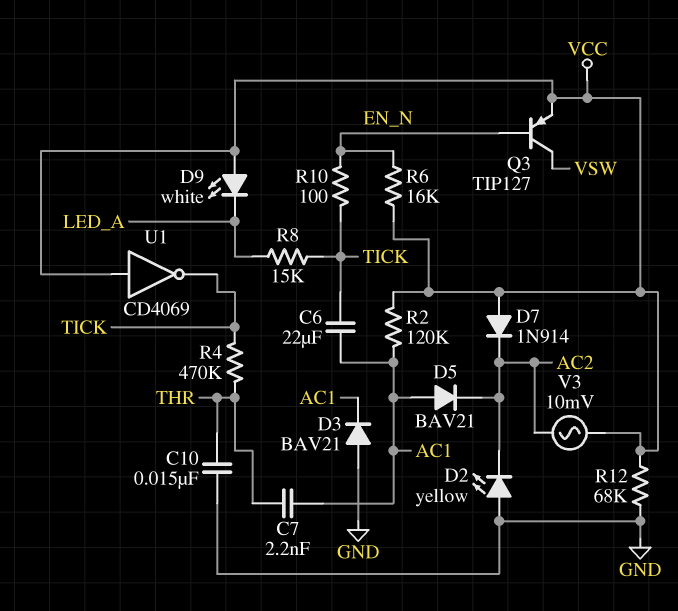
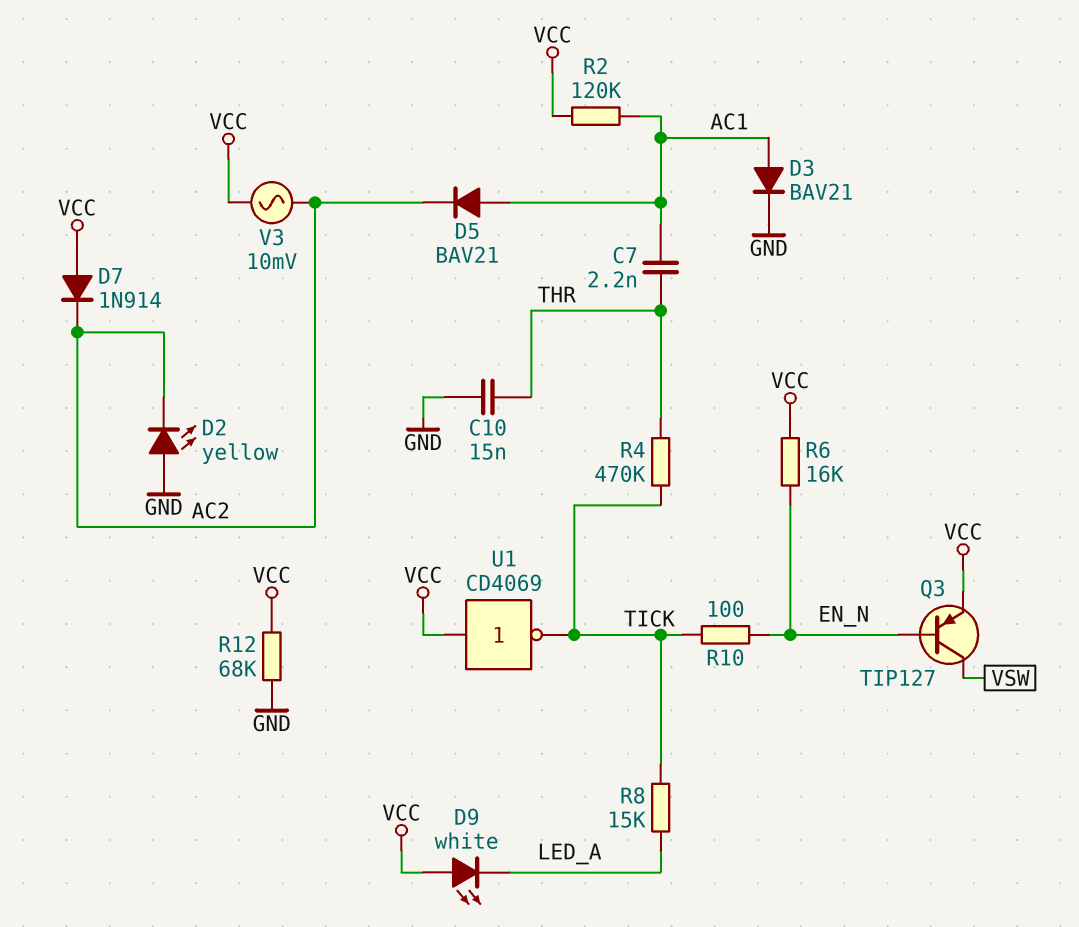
C6: 22uF (AC1, TICK) -> none
D3: diode BAV21 (A GND, K AC1) -> diode BAV21 (A AC1, K GND)

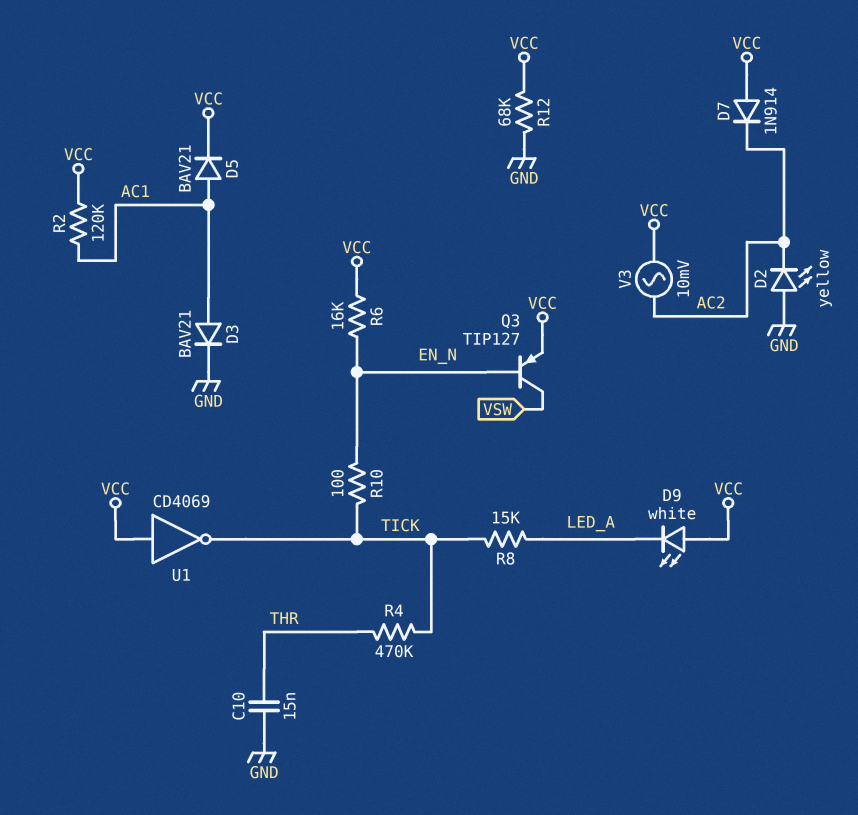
C7: 2.2nF (AC1, THR) -> none
D5: diode BAV21 (A AC1, K AC2) -> diode BAV21 (A AC1, K VCC)

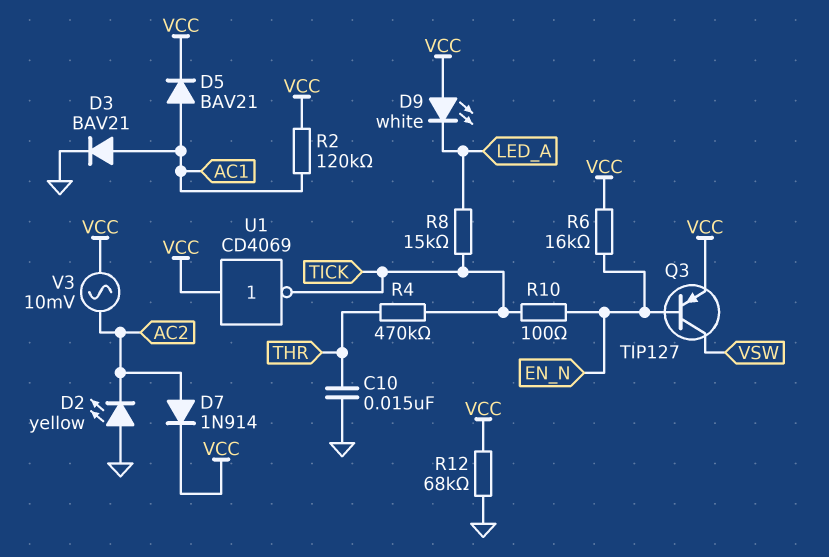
D7: diode 1N914 (A VCC, K AC2) -> diode 1N914 (A AC2, K VCC)

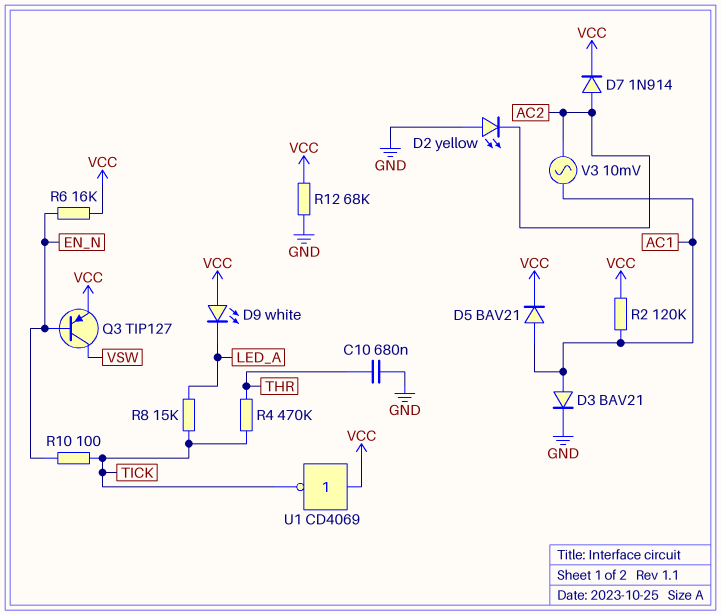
C10: 15nF (GND, THR) -> 680nF (GND, THR)
V3: AC 10mV (AC2, VCC) -> AC 10mV (AC1, AC2)

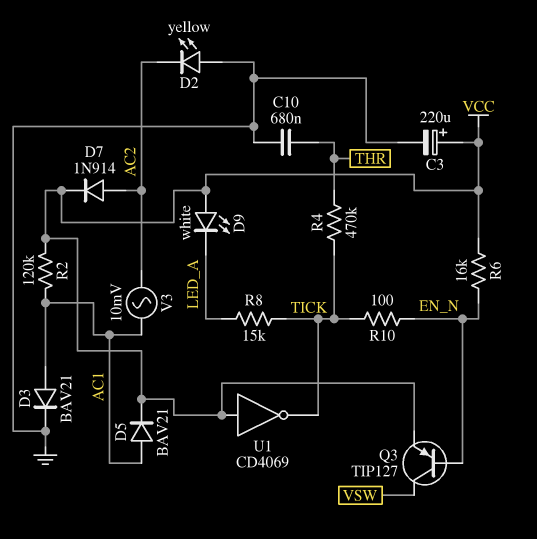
C3: none -> 220uF (plus VCC, minus GND)
R12: 68k (GND, VCC) -> none

